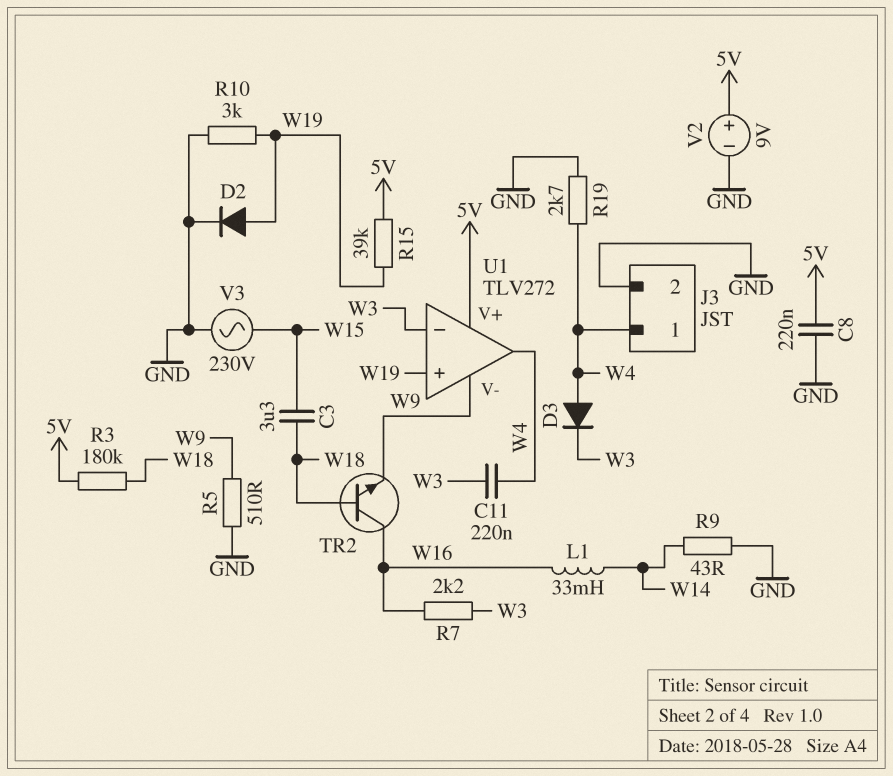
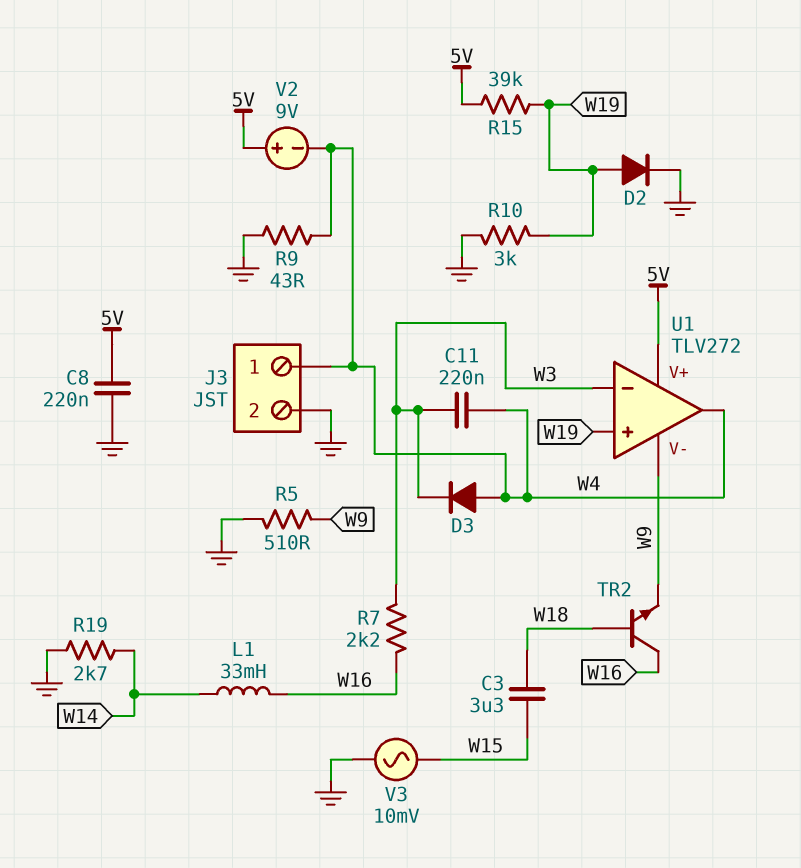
R3: 180k (5V, W18) -> none
R9: 43 (GND, W14) -> 43 (GND, W4)
R19: 2.7k (GND, W4) -> 2.7k (GND, W14)
V2: 9V (plus 5V, minus GND) -> 9V (plus 5V, minus W4)
V3: AC 230V (GND, W15) -> AC 10mV (GND, W15)

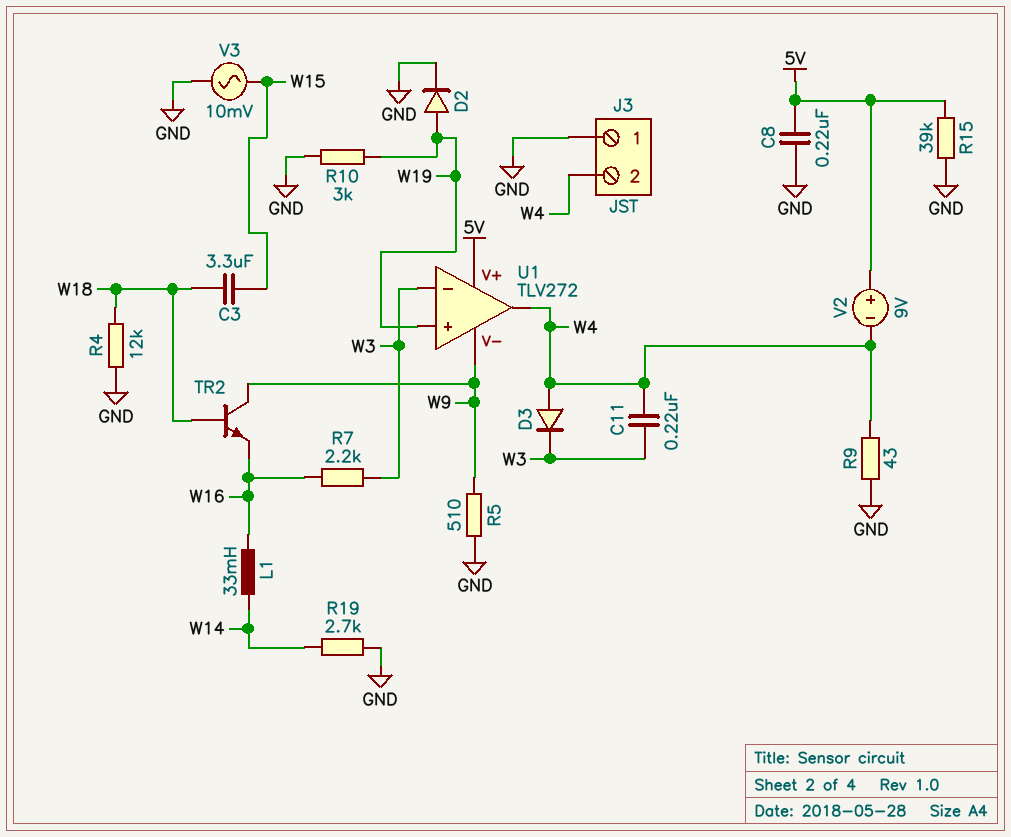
J3 pin 1: W4 -> GND
J3 pin 2: GND -> W4
R4: none -> 12k (GND, W18)
R15: 39k (5V, W19) -> 39k (5V, GND)
TR2: NPN (B W18, C W16, E W9) -> NPN (B W18, C W9, E W16)

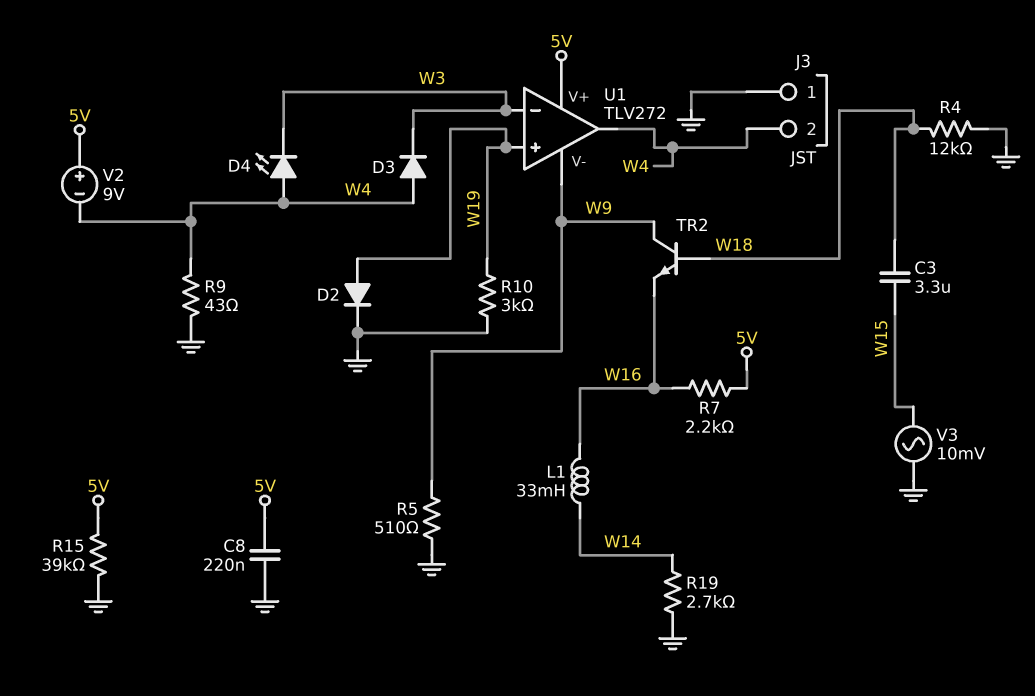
C11: 220nF (W3, W4) -> none
D4: none -> LED (A W4, K W3)
R7: 2.2k (W3, W16) -> 2.2k (5V, W16)

